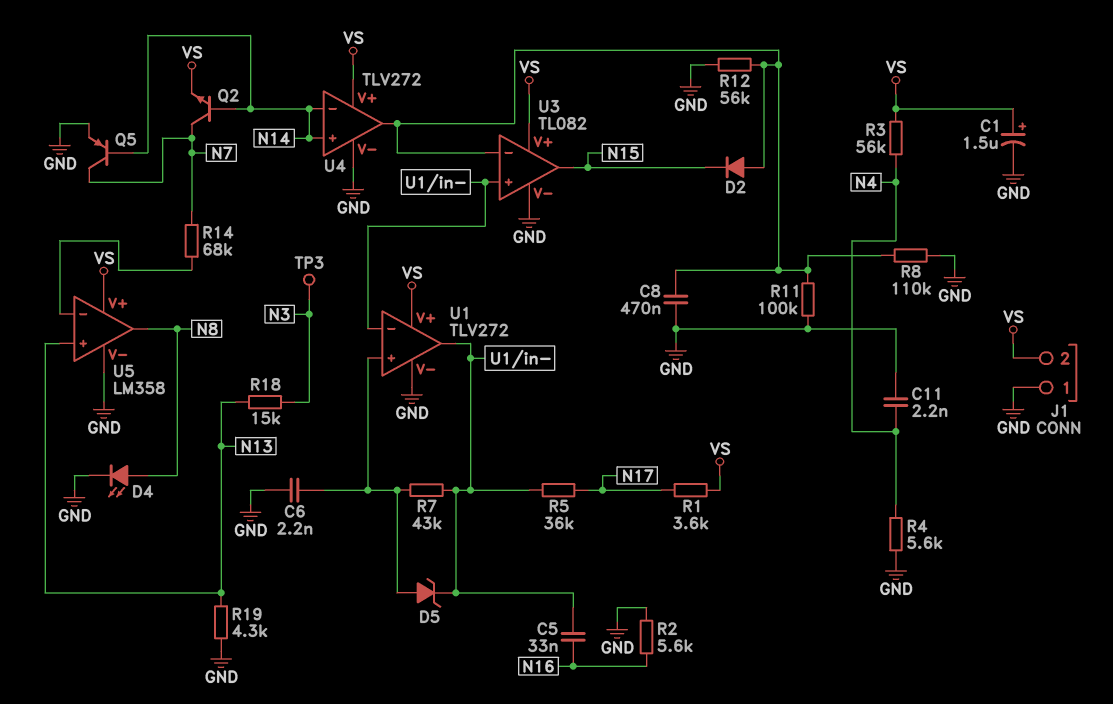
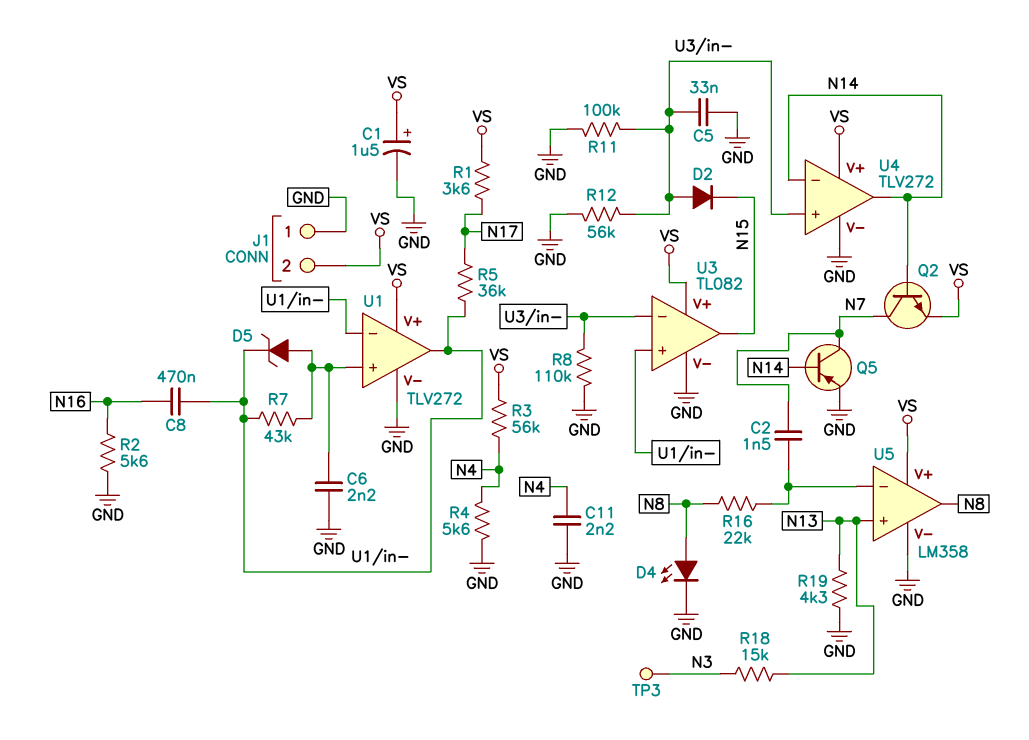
C2: none -> 1.5nF (N7, U5/in-)
C5: 33nF (N16, U1/in-) -> 33nF (GND, U3/in-)
C8: 470nF (GND, U3/in-) -> 470nF (N16, U1/in-)
R14: 68k (N7, U5/in-) -> none
R16: none -> 22k (N8, U5/in-)
U4 pin in+: N14 -> U3/in-
U4 pin out: U3/in- -> N14

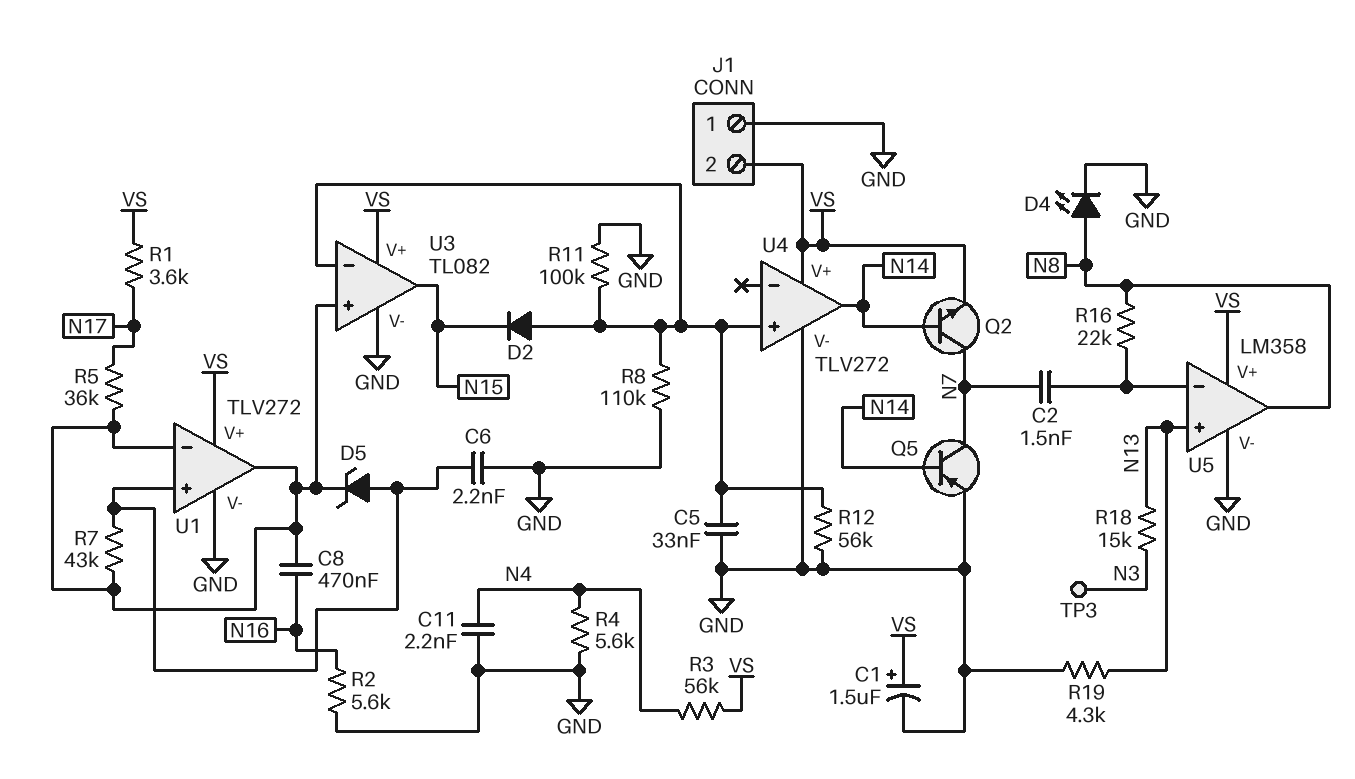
U4 pin in-: N14 -> none

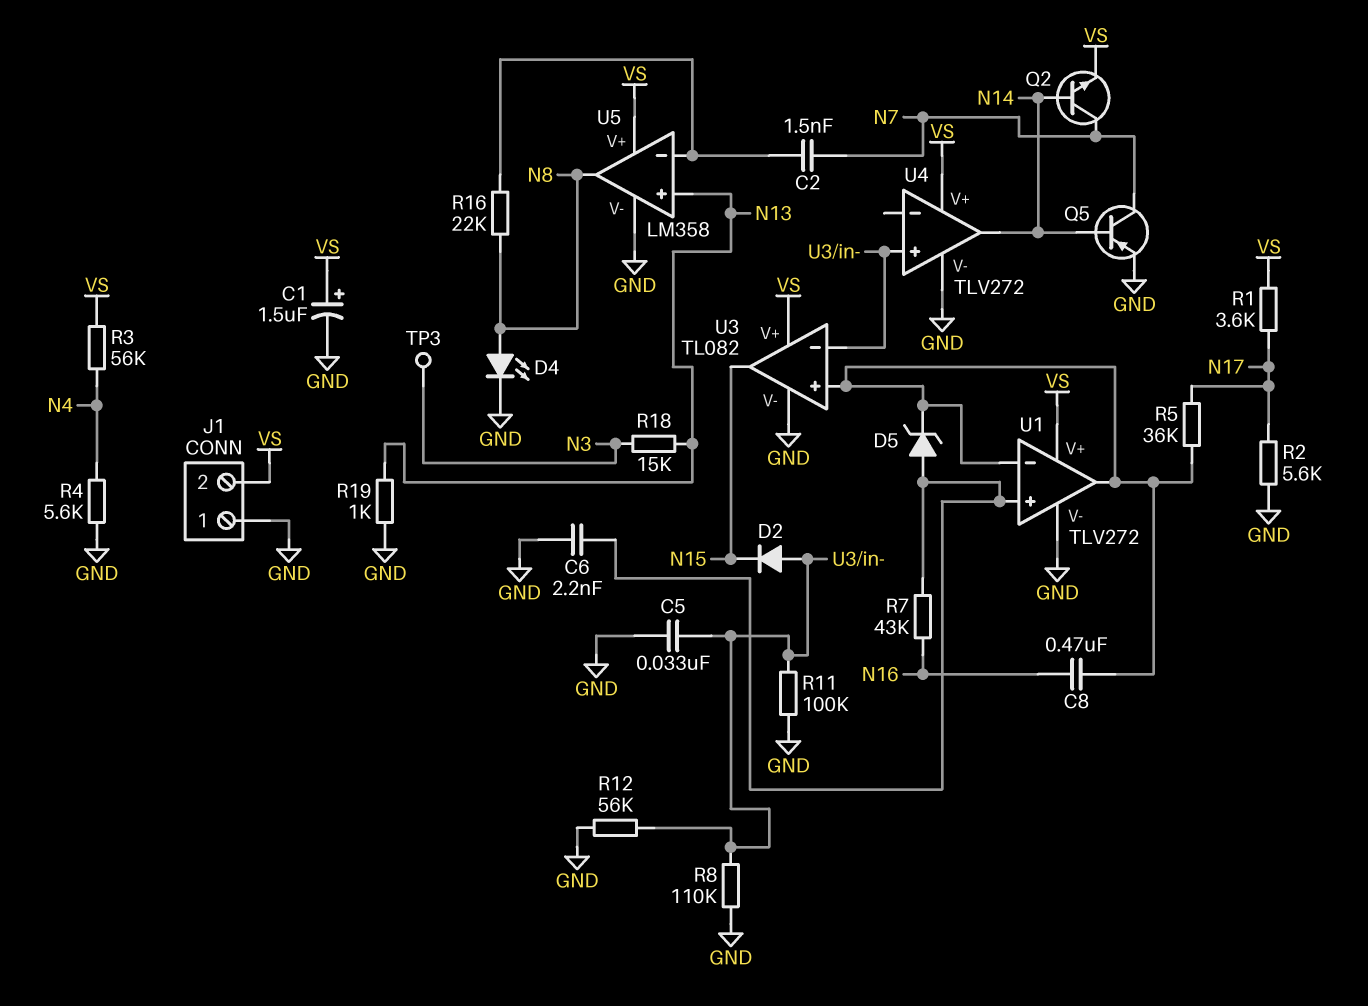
C11: 2.2nF (GND, N4) -> none
R2: 5.6k (GND, N16) -> 5.6k (GND, N17)
R7: 43k (U1/in+, U1/in-) -> 43k (N16, U1/in+)
R19: 4.3k (GND, N13) -> 1k (GND, N13)

